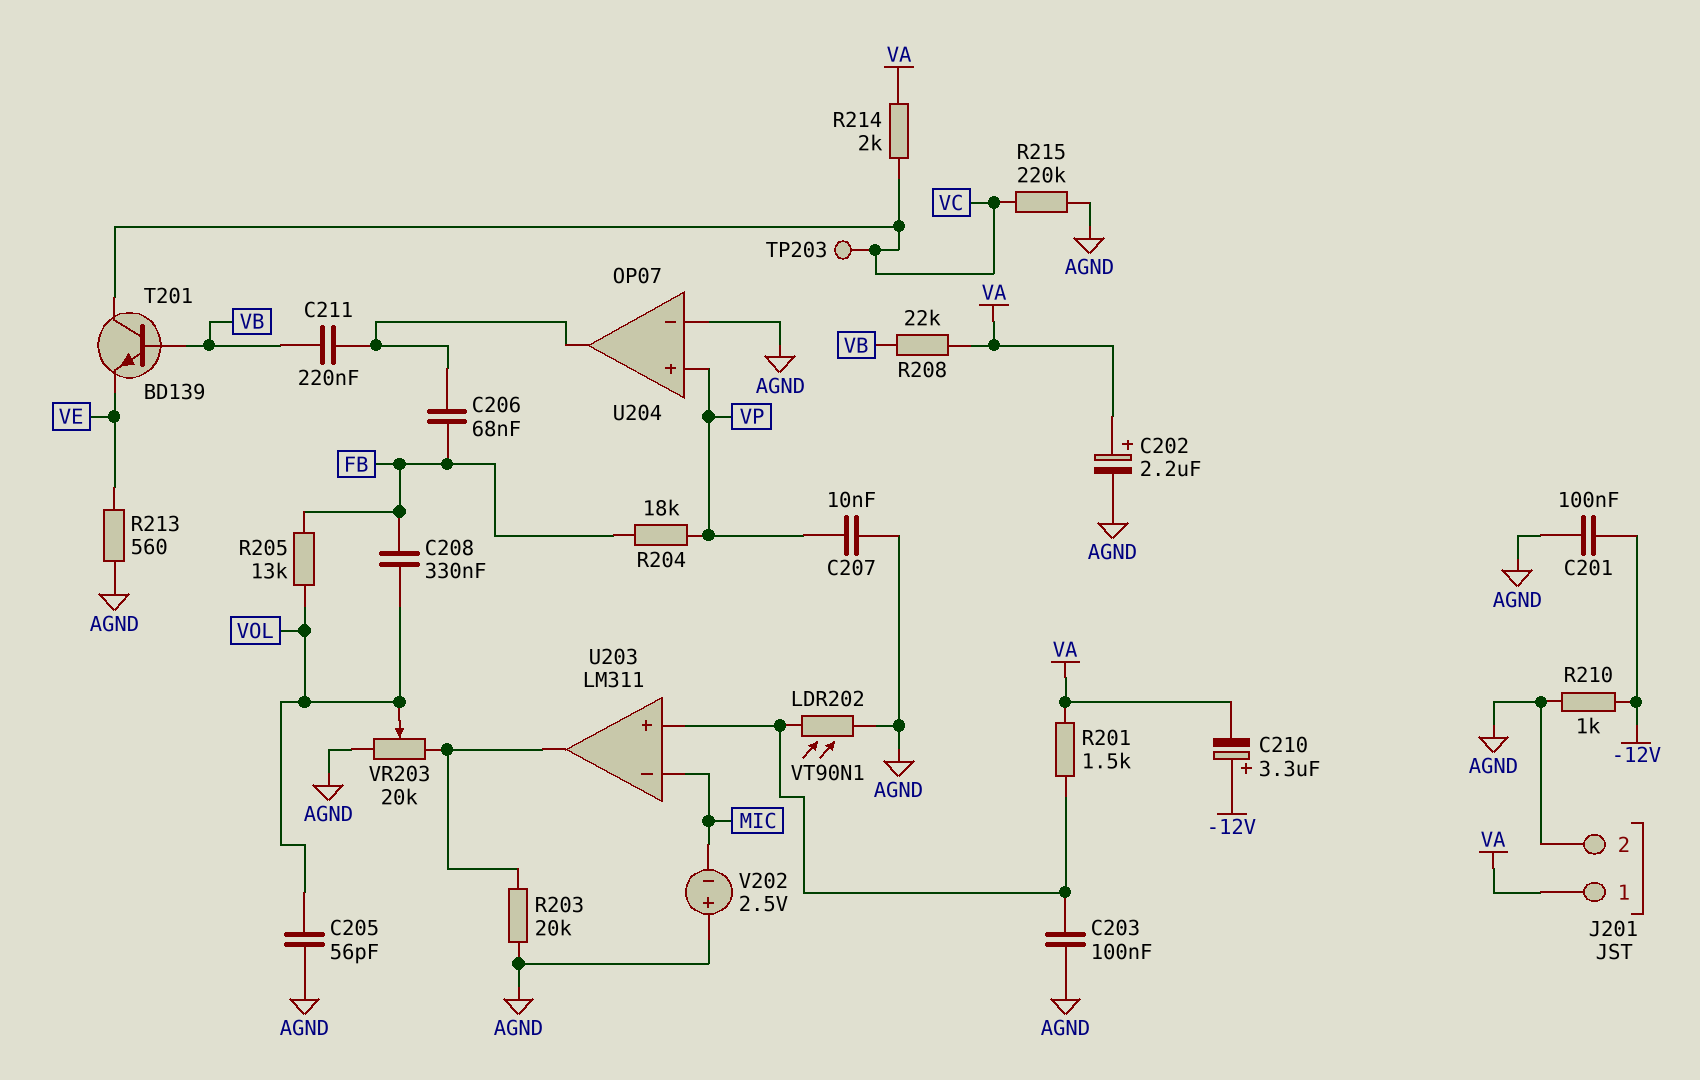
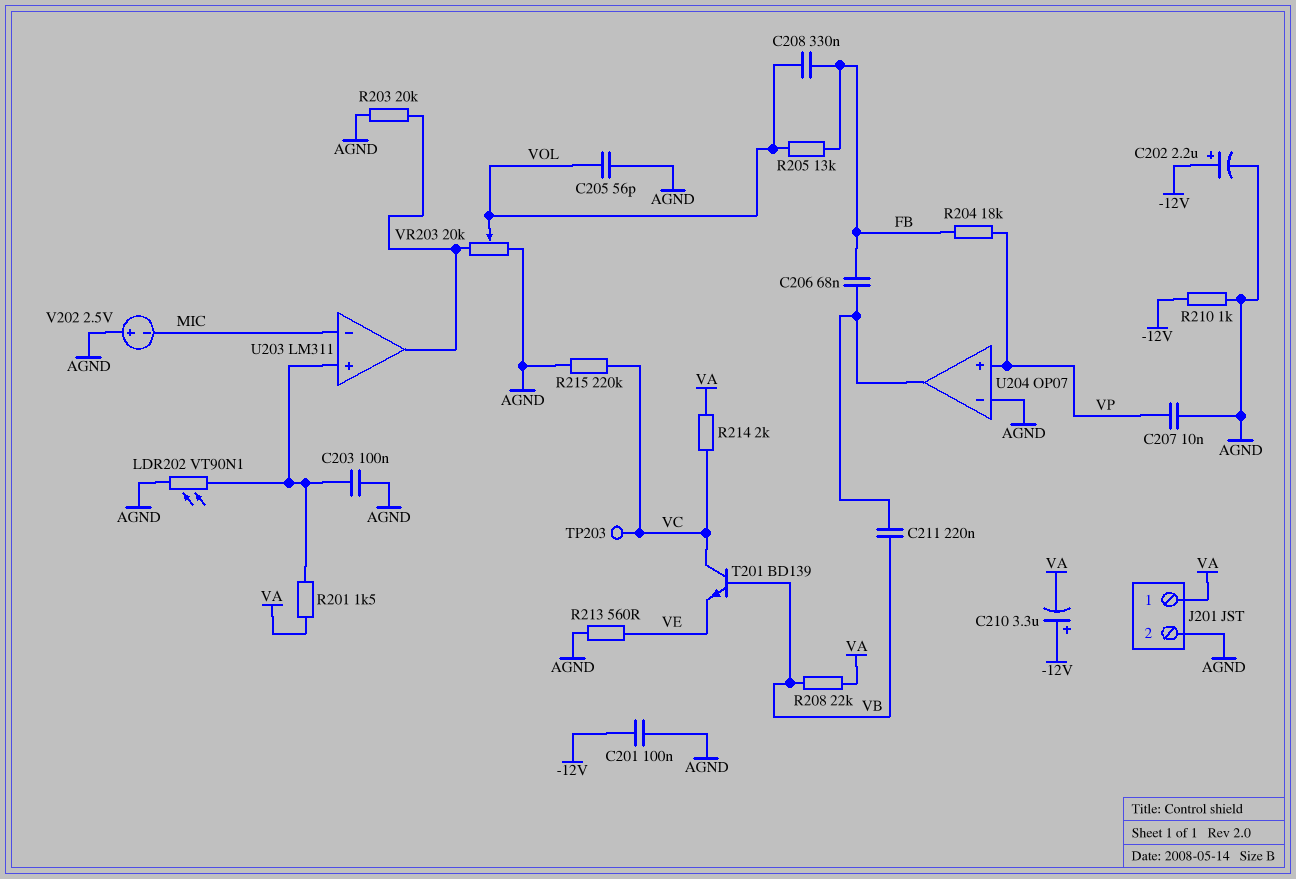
C202: 2.2uF (plus VA, minus AGND) -> 2.2uF (plus -12V, minus AGND)

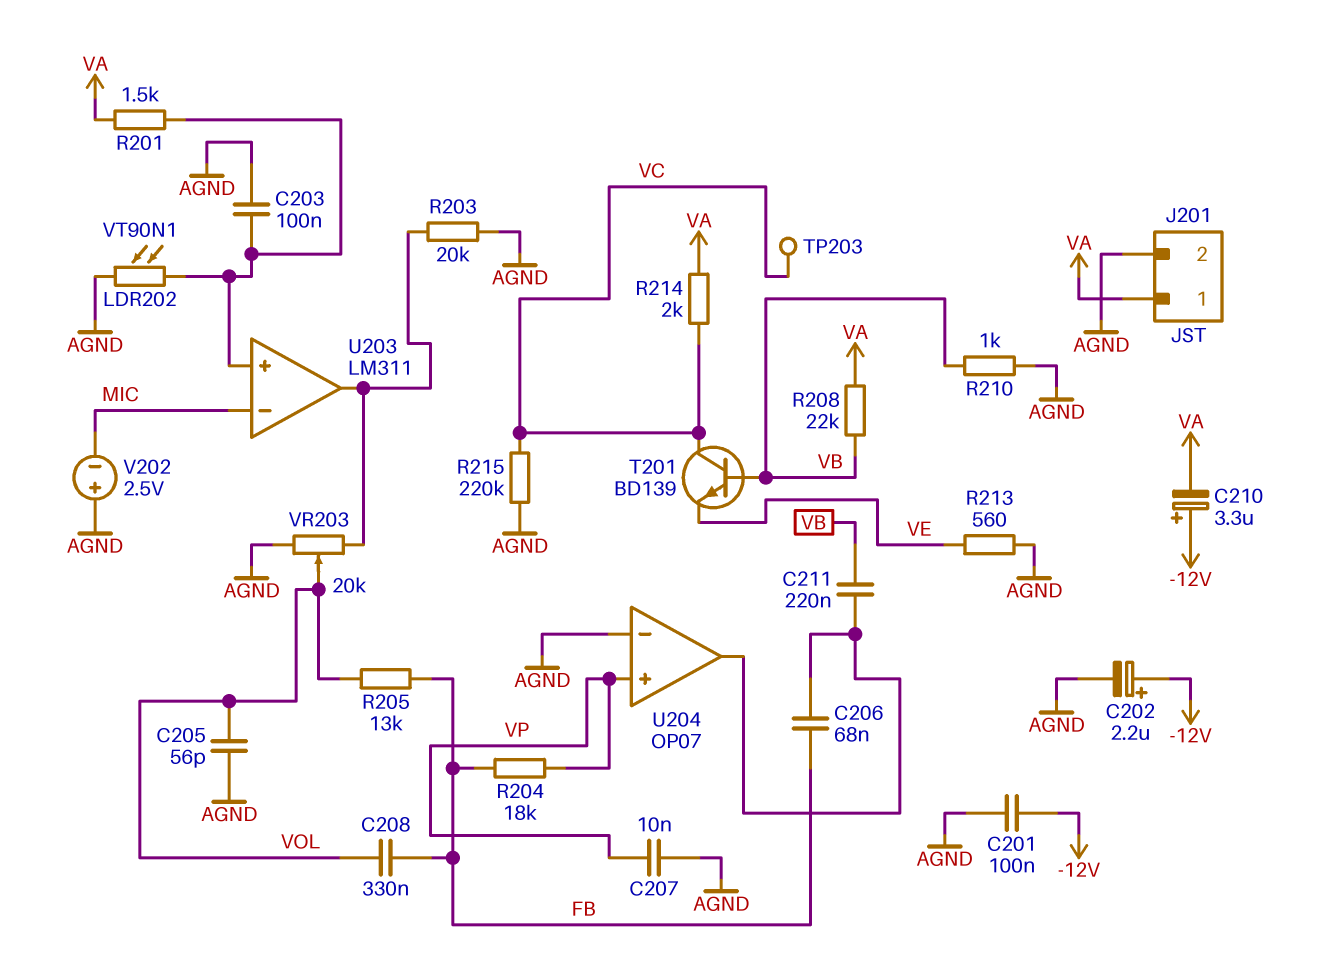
R210: 1k (-12V, AGND) -> 1k (AGND, VB)

